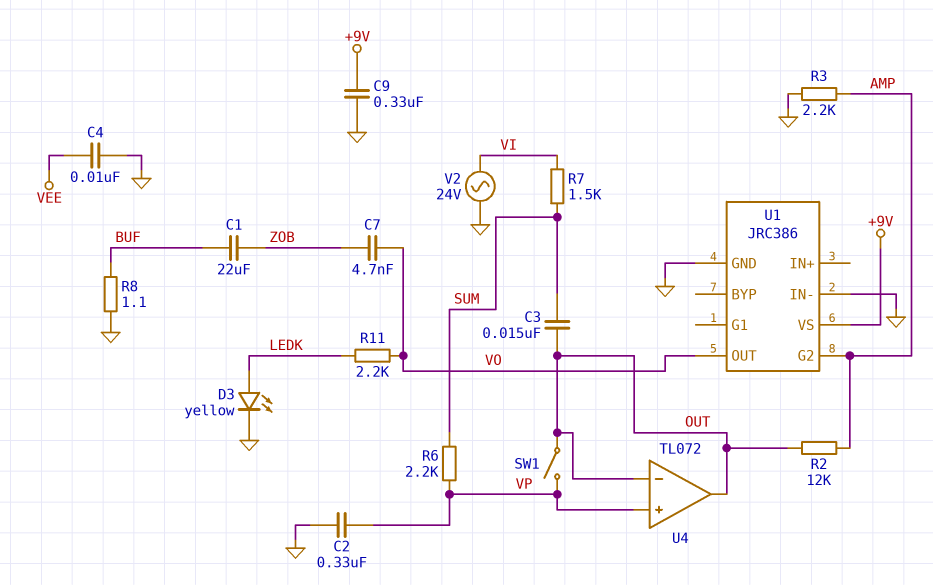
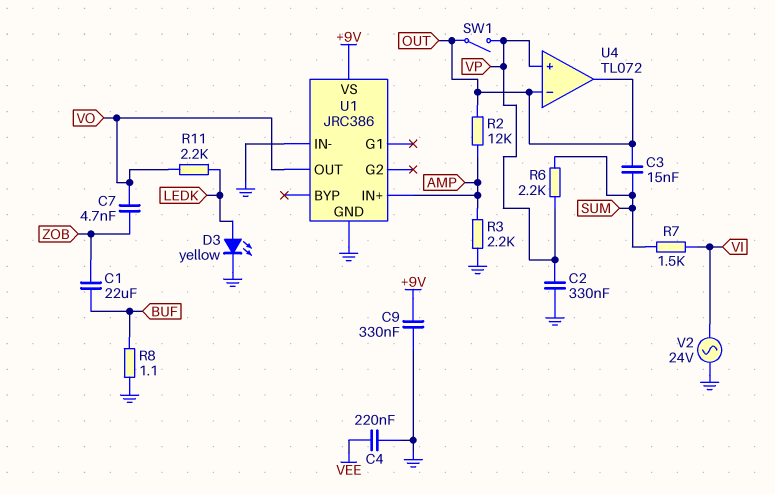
C4: 10nF (GND, VEE) -> 220nF (GND, VEE)
U1 pin G2: AMP -> none
U1 pin IN+: none -> AMP

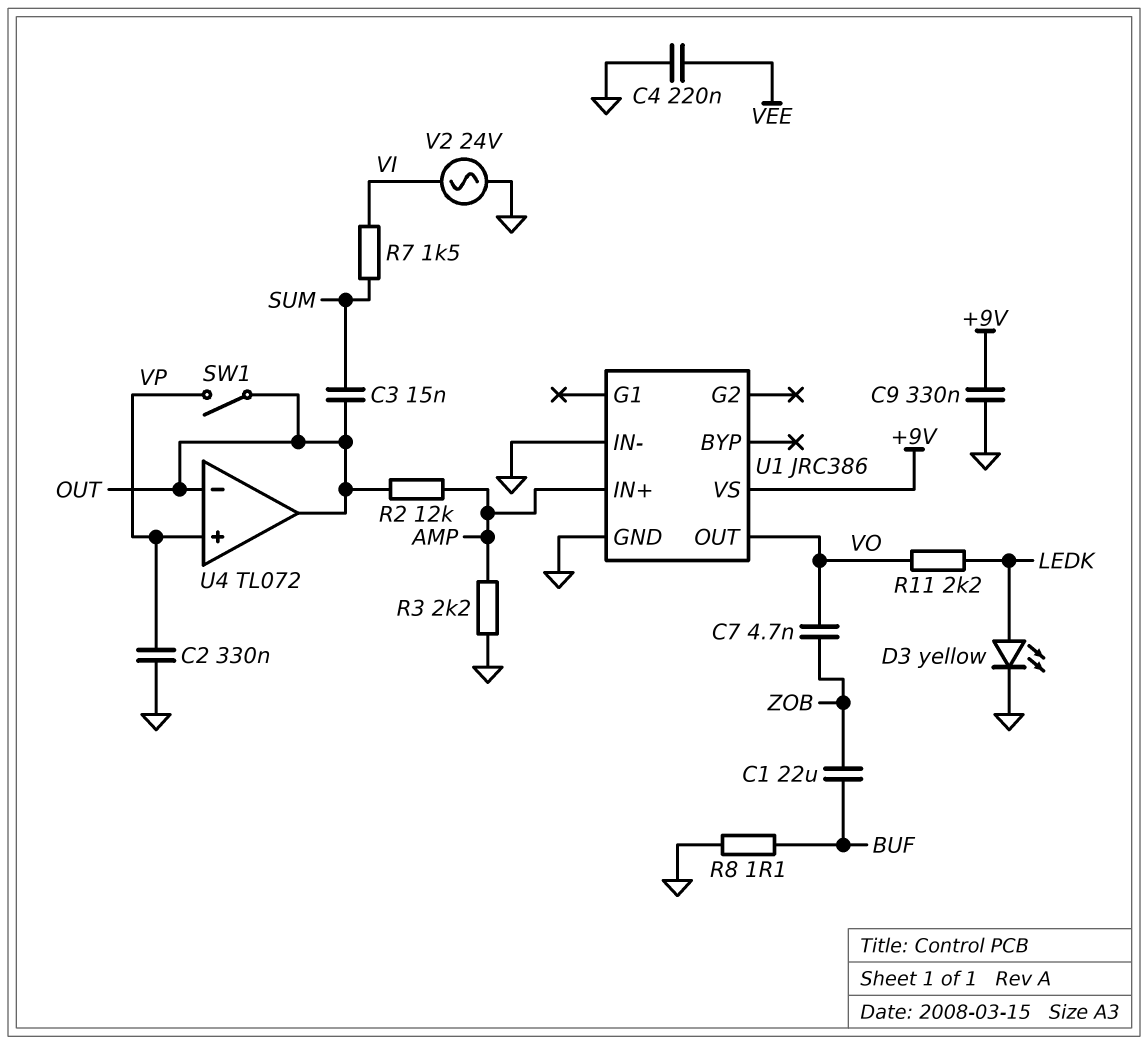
R6: 2.2k (SUM, VP) -> none

